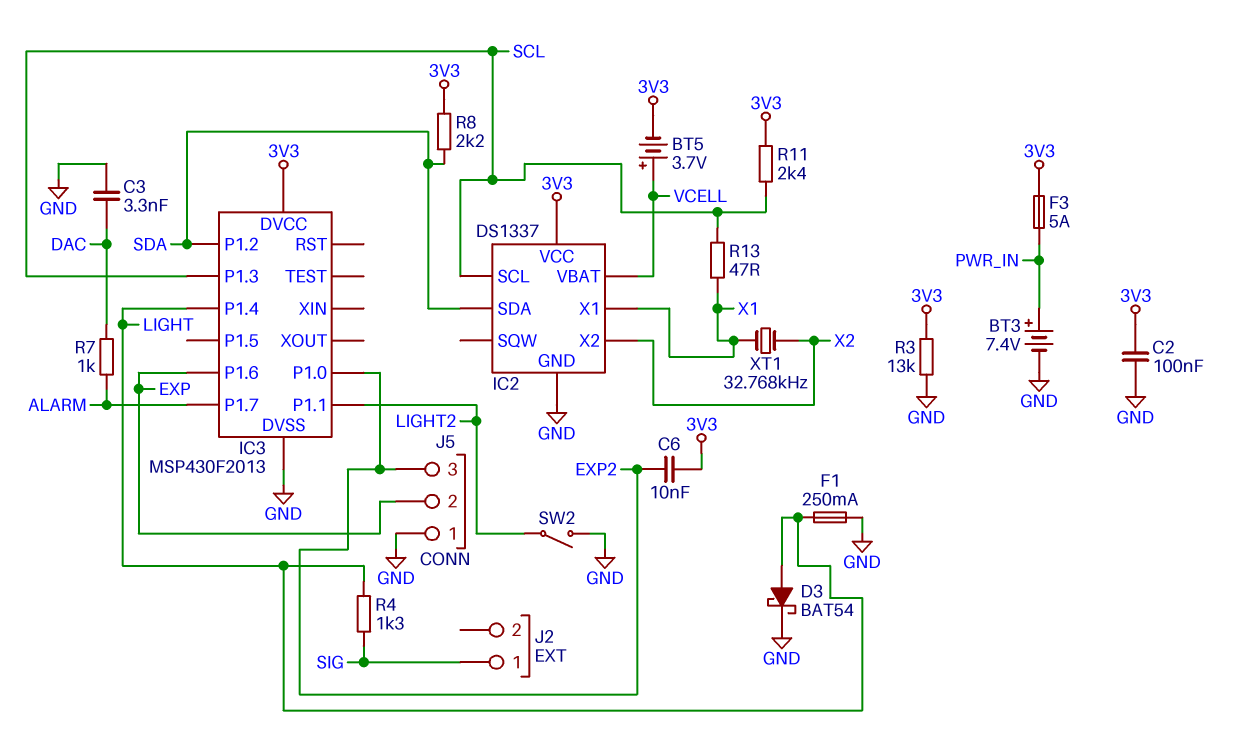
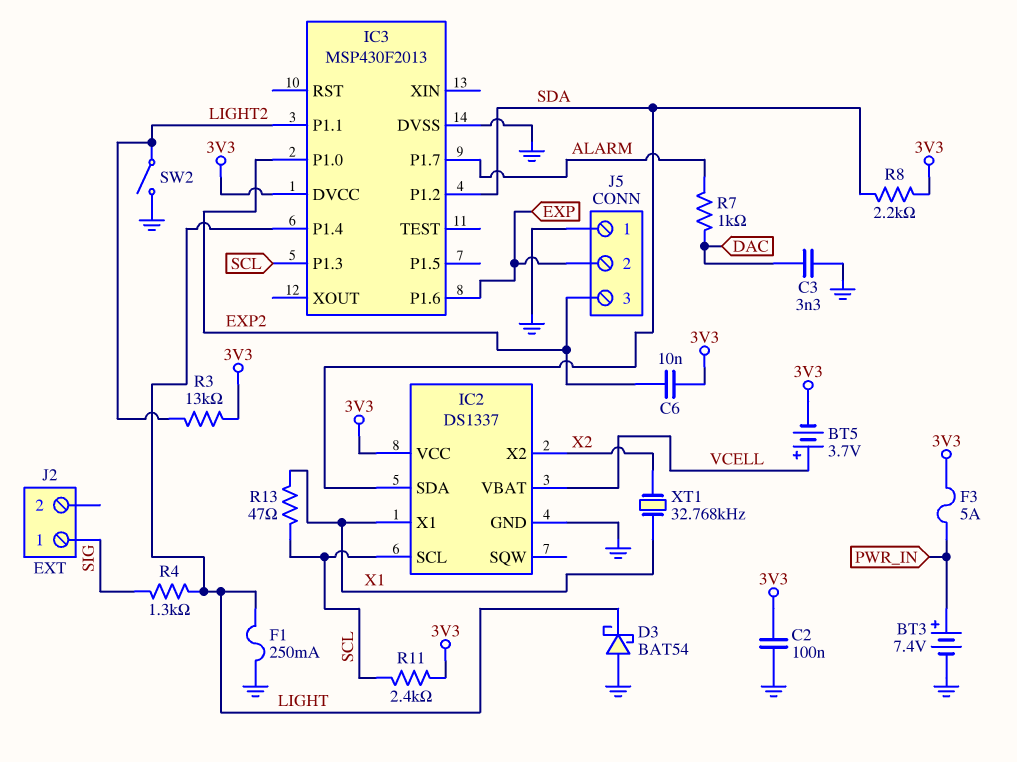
D3: schottky BAT54 (A LIGHT, K GND) -> schottky BAT54 (A GND, K LIGHT)
R3: 13k (3V3, GND) -> 13k (3V3, LIGHT2)

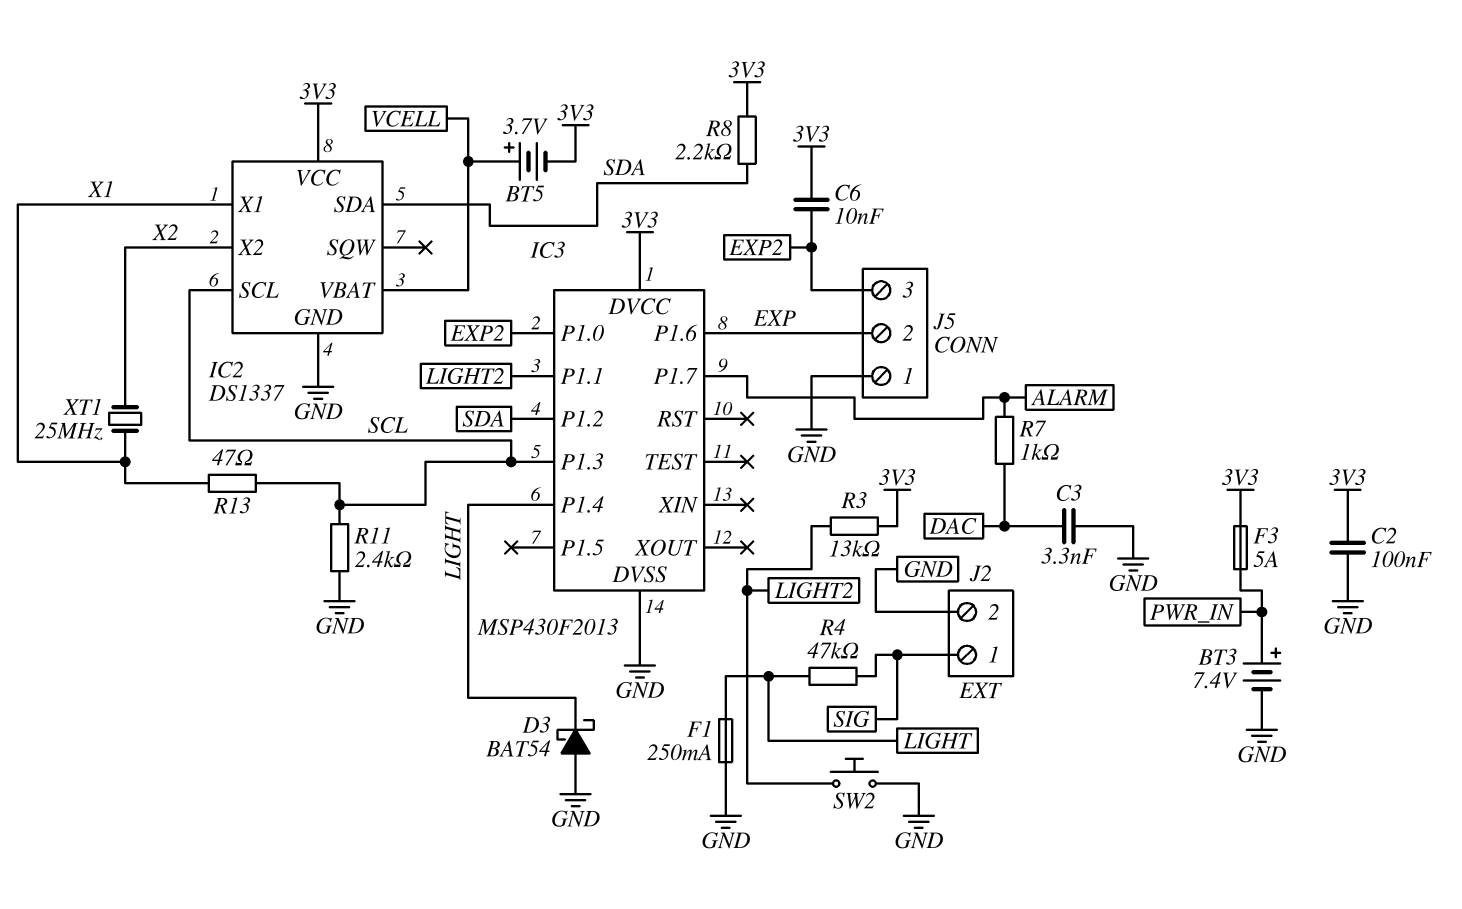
J2 pin 2: none -> GND
R4: 1.3k (LIGHT, SIG) -> 47k (LIGHT, SIG)
R11: 2.4k (3V3, SCL) -> 2.4k (GND, SCL)
SW2: switch (GND, LIGHT2) -> button (GND, LIGHT2)
XT1: 32.768kHz (X1, X2) -> 25MHz (X1, X2)

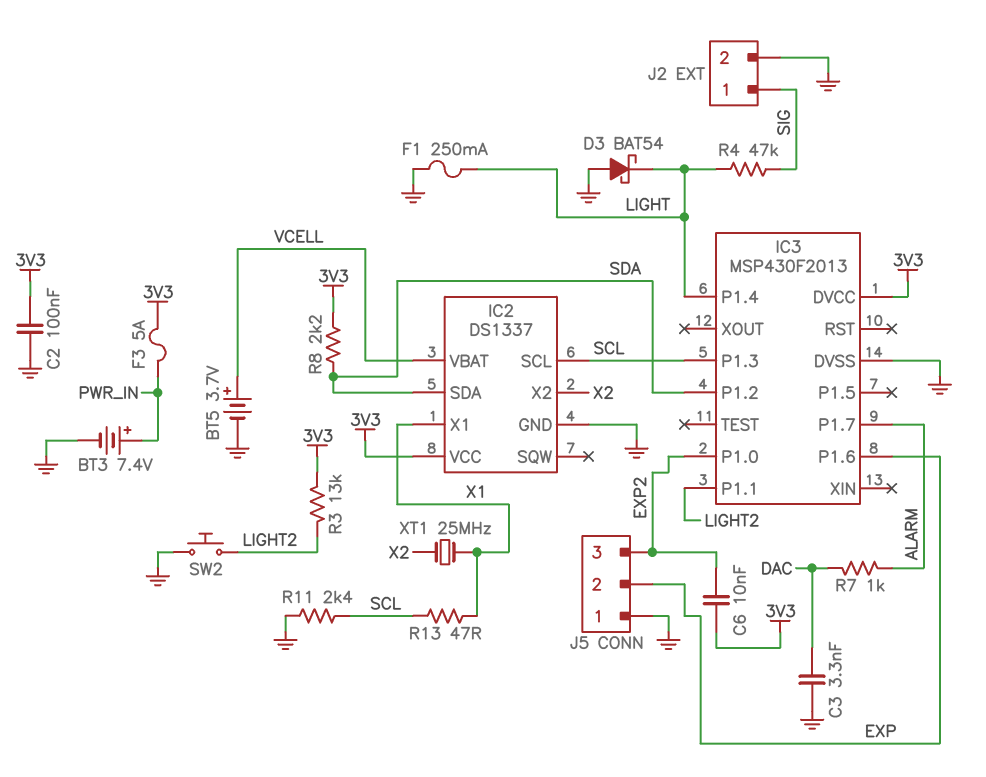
BT5: 3.7V (plus VCELL, minus 3V3) -> 3.7V (plus VCELL, minus GND)

